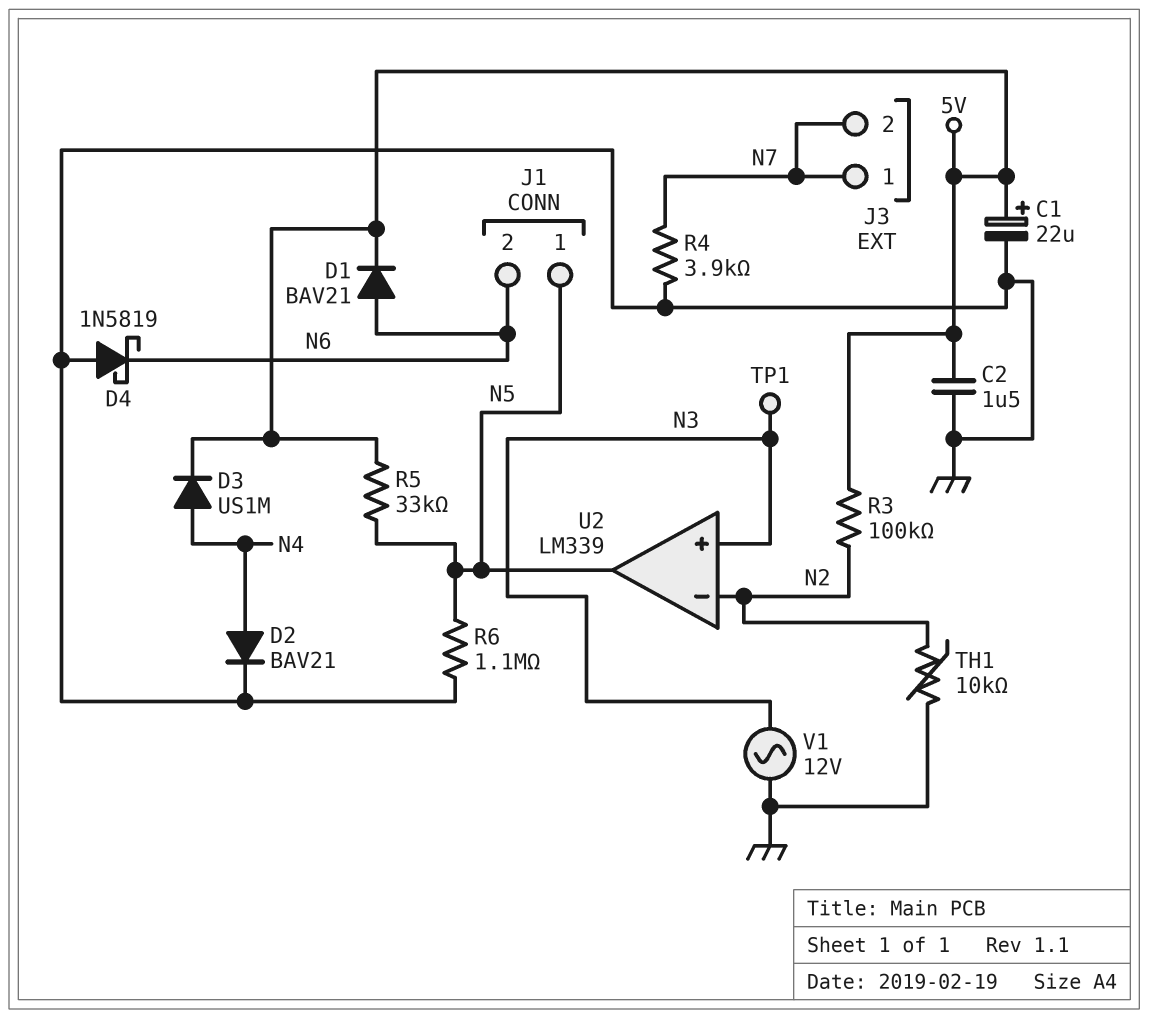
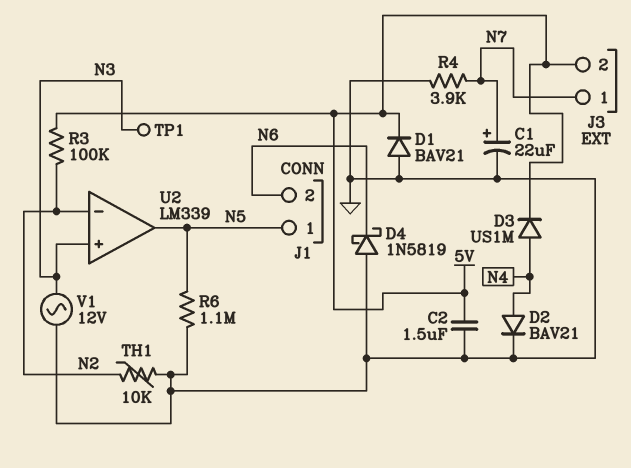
C1: 22uF (plus 5V, minus GND) -> 22uF (plus N7, minus GND)
D1: diode BAV21 (A N6, K 5V) -> diode BAV21 (A GND, K 5V)
J3 pin 2: N7 -> 5V
R5: 33k (5V, N5) -> none

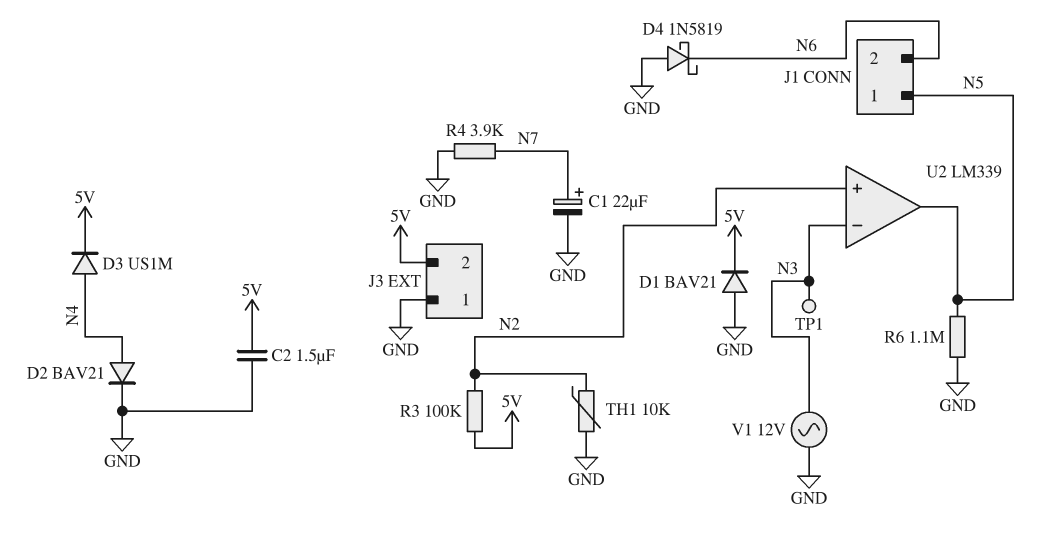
J3 pin 1: N7 -> GND
U2 pin in+: N3 -> N2
U2 pin in-: N2 -> N3

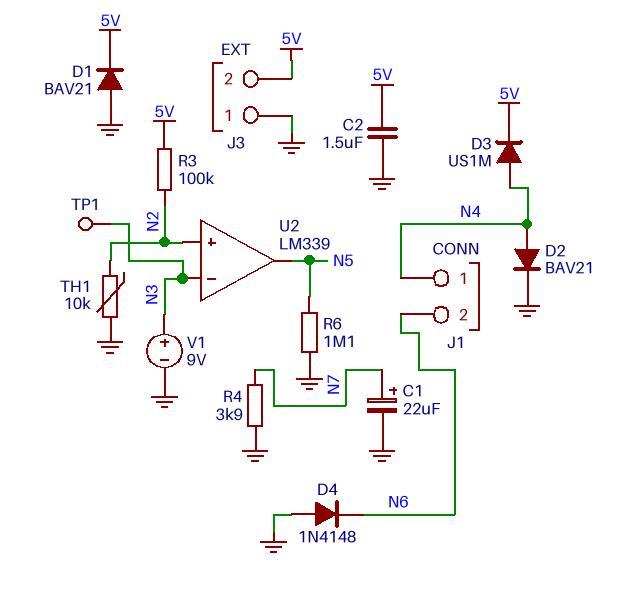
D4: schottky 1N5819 (A GND, K N6) -> diode 1N4148 (A GND, K N6)
J1 pin 1: N5 -> N4
V1: AC 12V (GND, N3) -> 9V (plus N3, minus GND)

